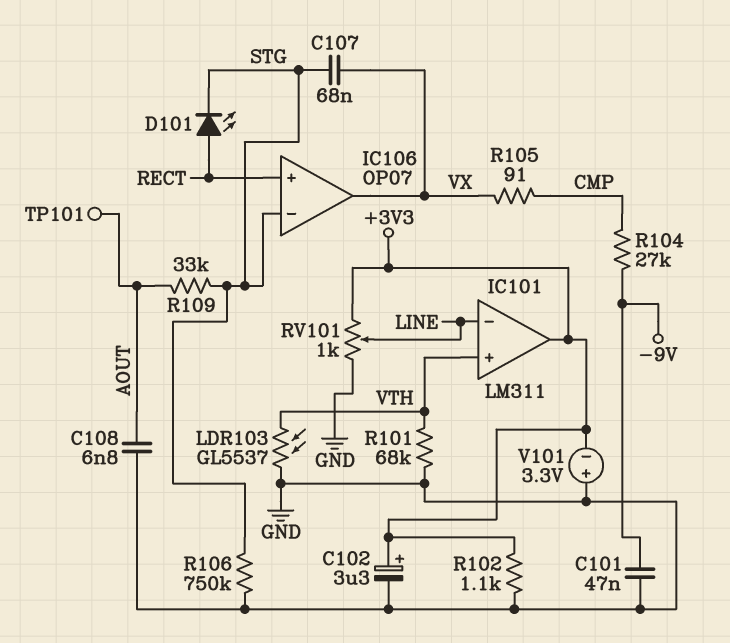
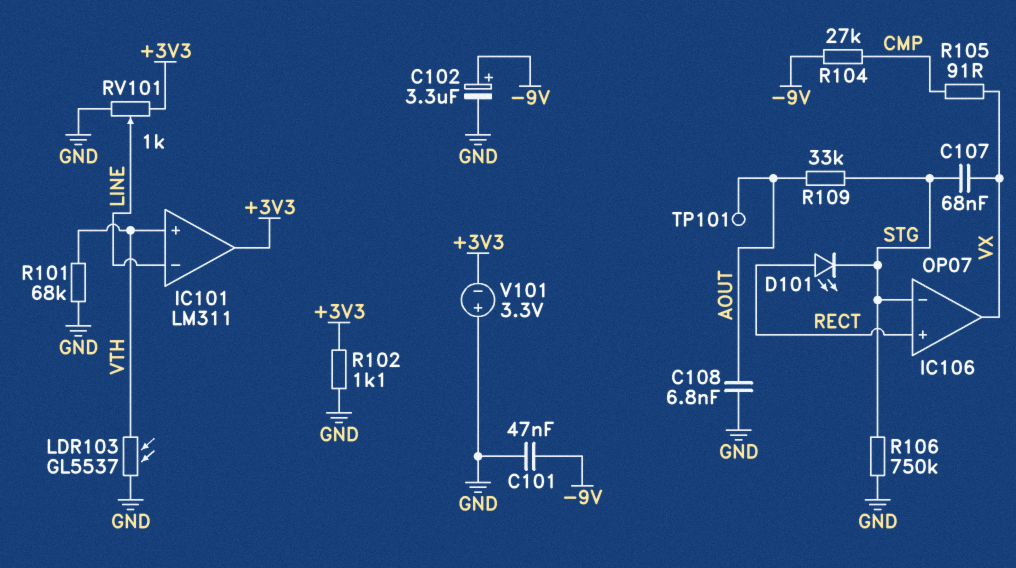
C102: 3.3uF (plus +3V3, minus GND) -> 3.3uF (plus -9V, minus GND)

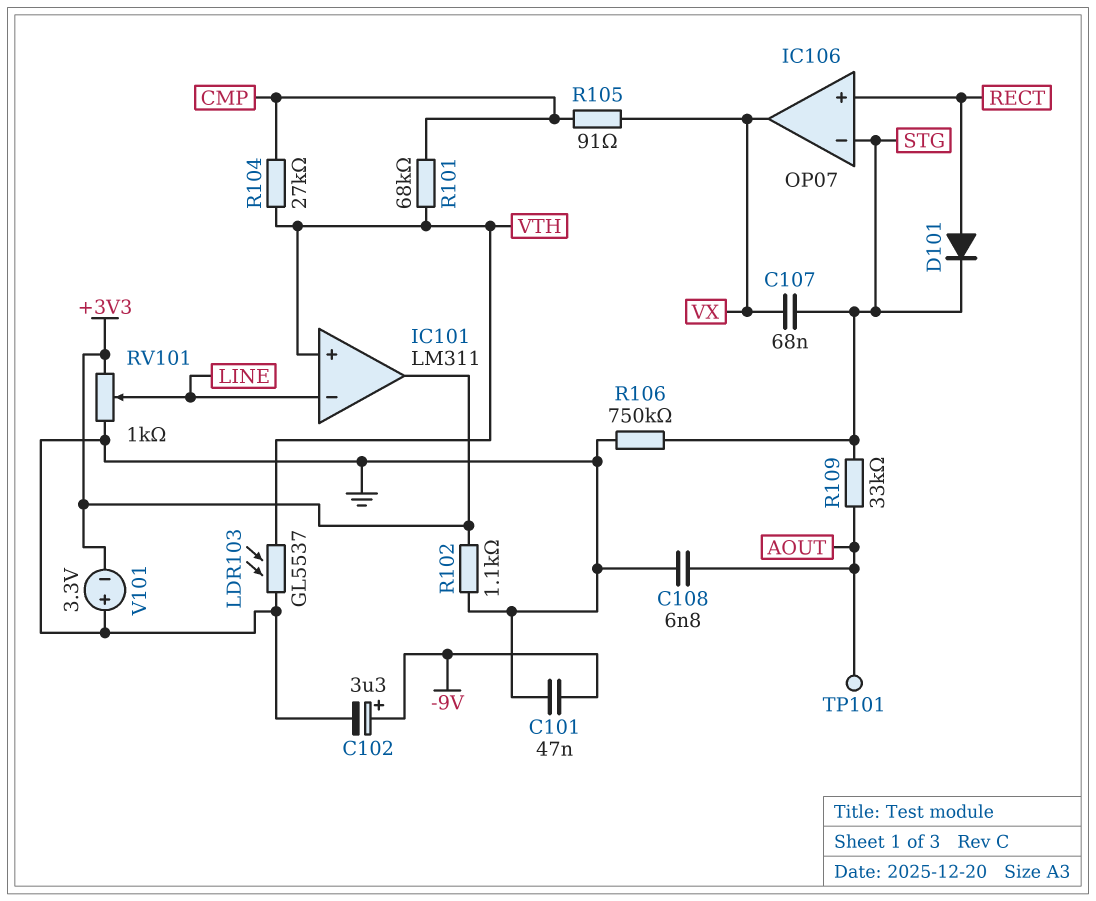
D101: LED (A RECT, K STG) -> diode (A RECT, K STG)
R101: 68k (GND, VTH) -> 68k (CMP, VTH)
R104: 27k (-9V, CMP) -> 27k (CMP, VTH)

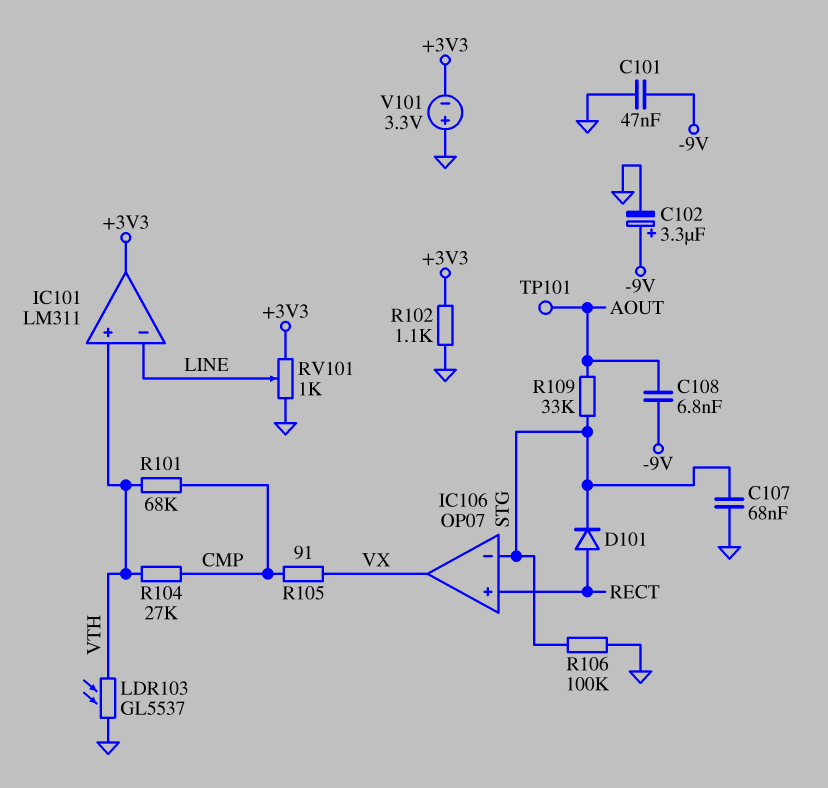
C107: 68nF (STG, VX) -> 68nF (GND, STG)
C108: 6.8nF (AOUT, GND) -> 6.8nF (-9V, AOUT)
R106: 750k (GND, STG) -> 100k (GND, STG)

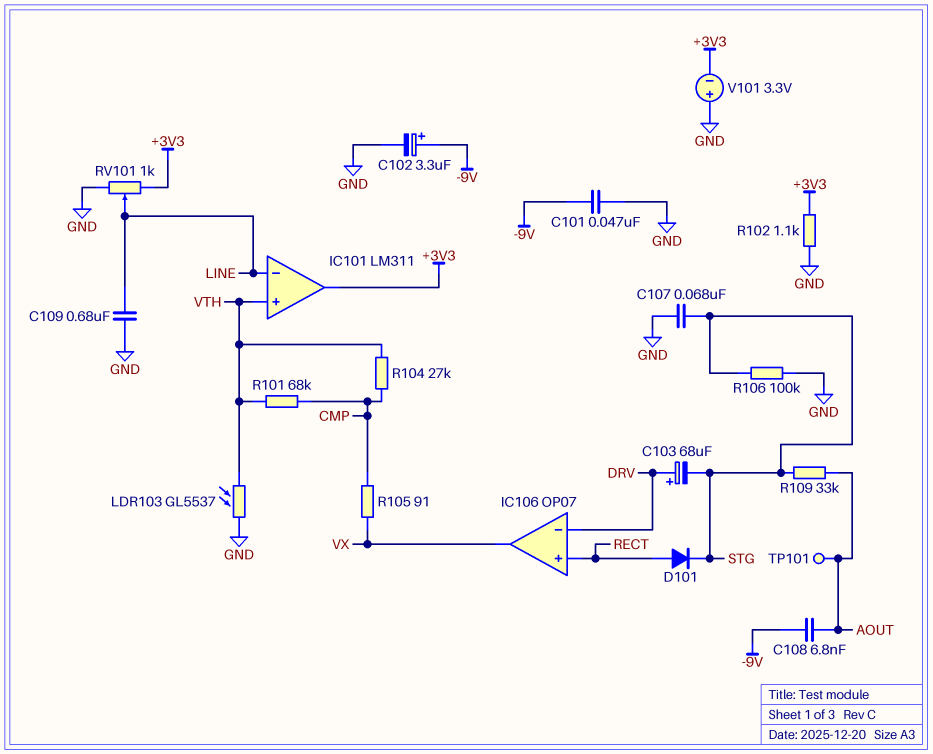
C103: none -> 68uF (plus DRV, minus STG)
C109: none -> 680nF (GND, LINE)
IC106 pin in-: STG -> DRV

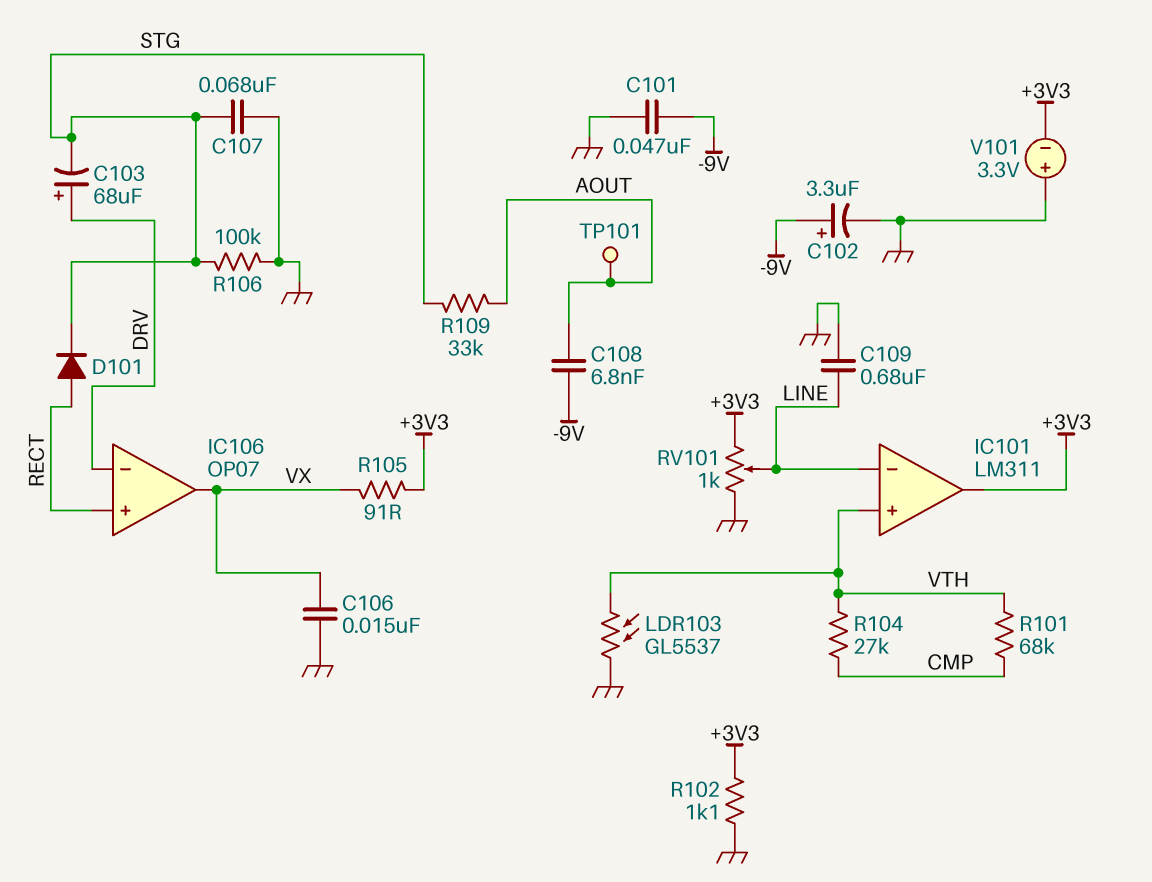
C106: none -> 15nF (GND, VX)
R105: 91 (CMP, VX) -> 91 (+3V3, VX)

